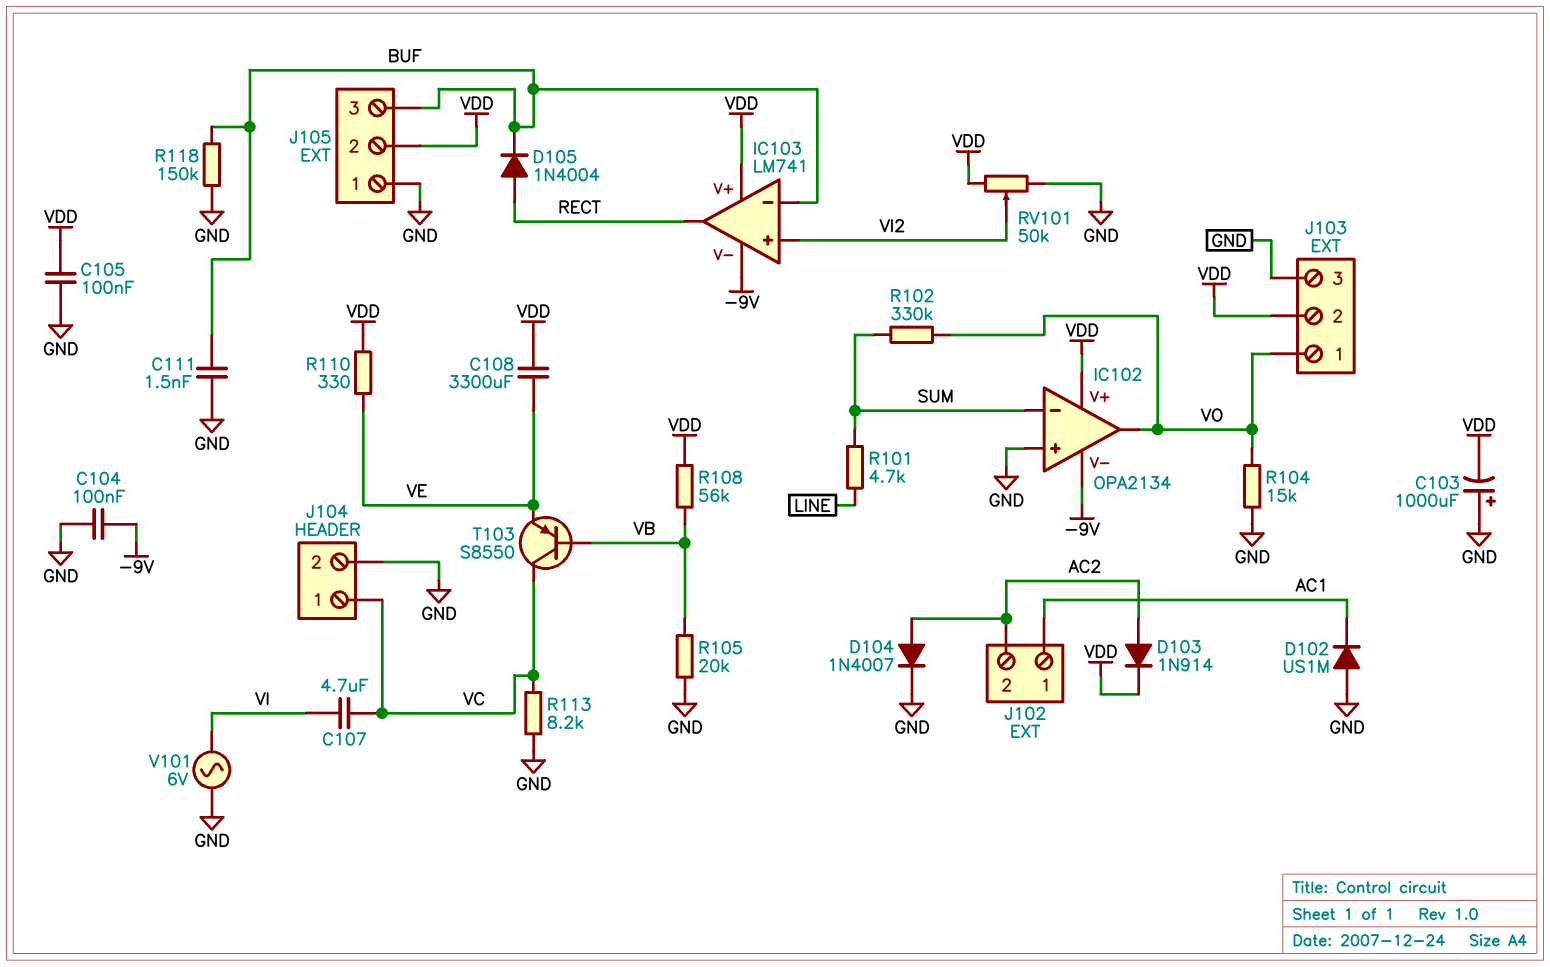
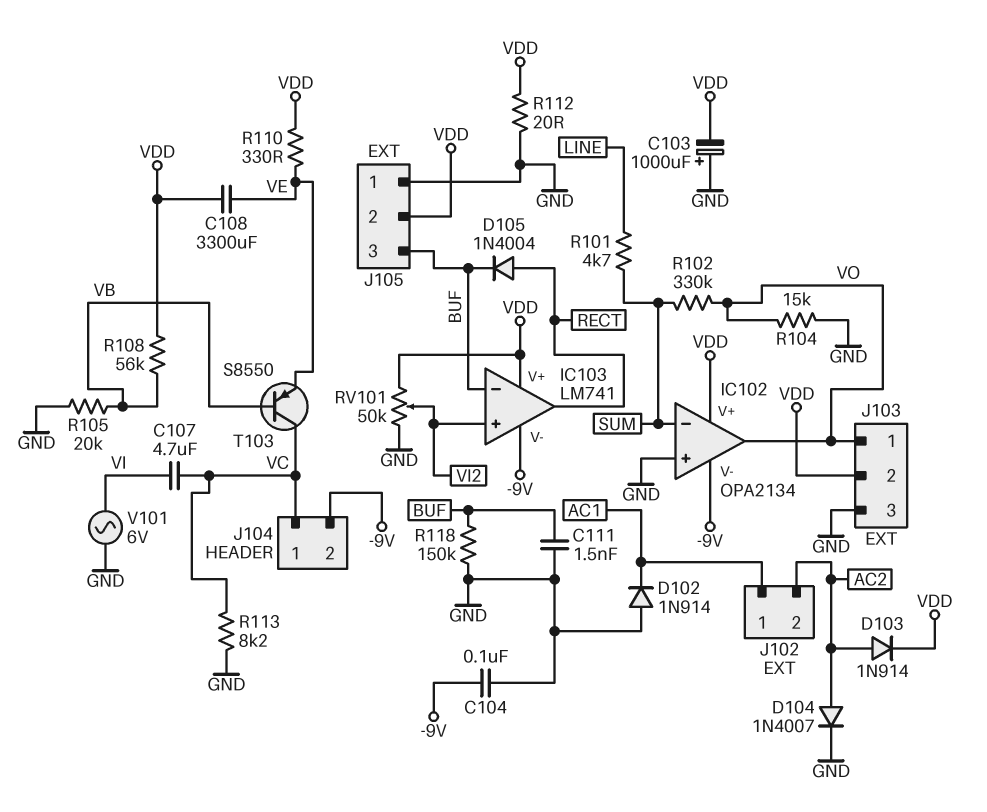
C105: 100nF (GND, VDD) -> none
D102: diode US1M (A GND, K AC1) -> diode 1N914 (A GND, K AC1)
J104 pin 2: GND -> -9V
R112: none -> 20 (GND, VDD)

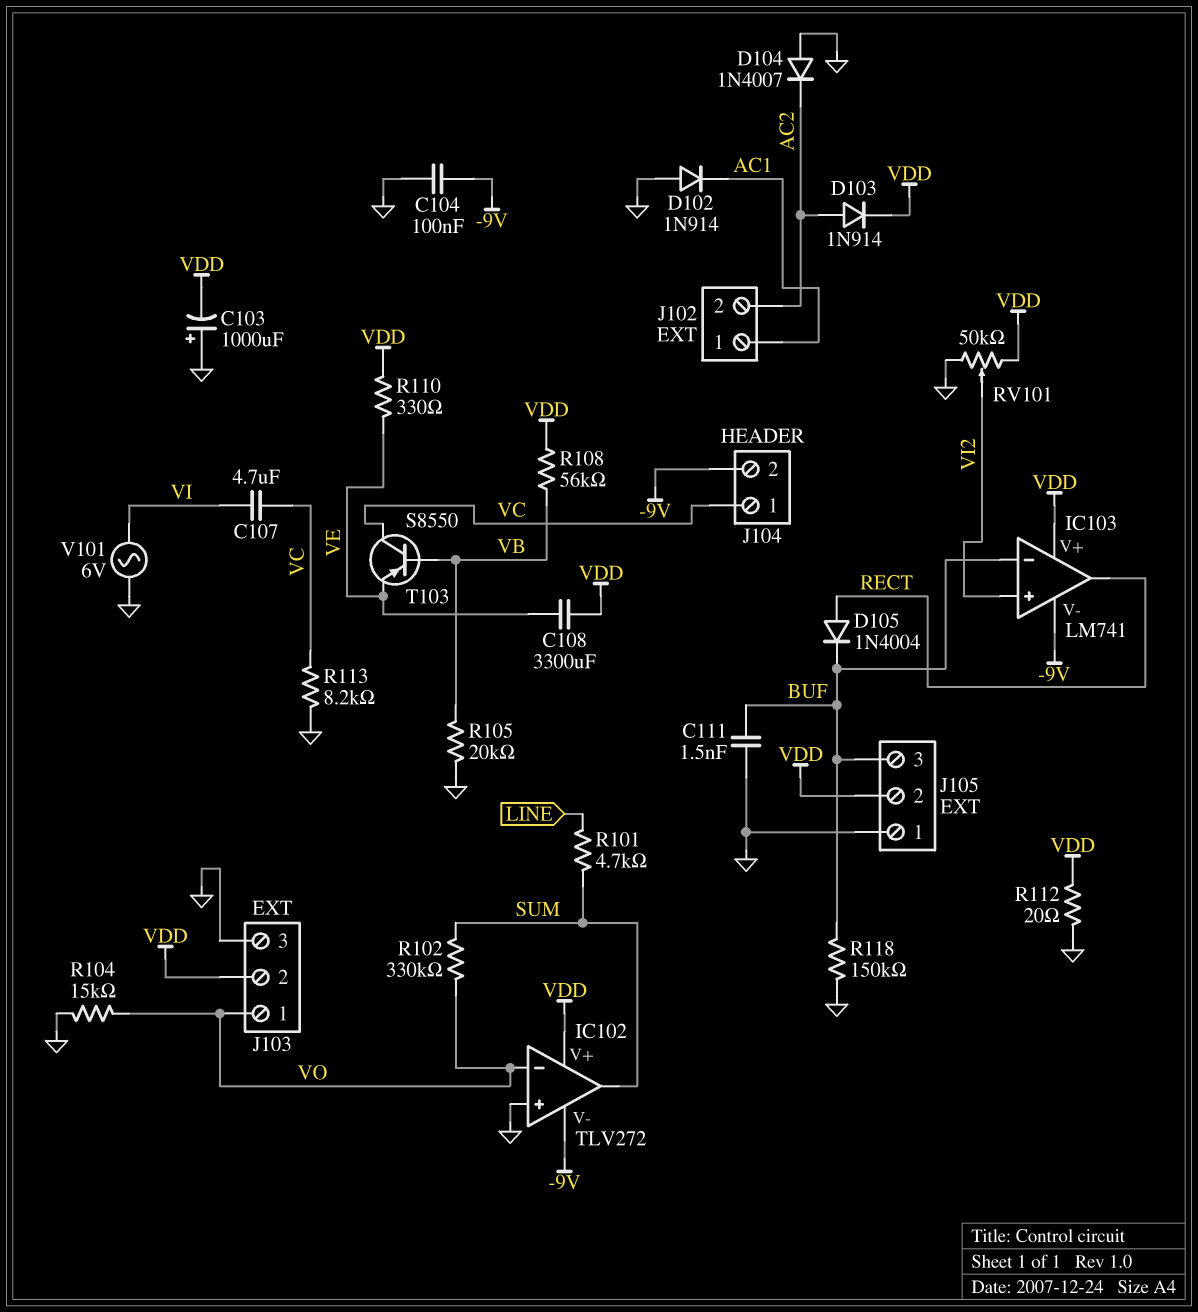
D104: diode 1N4007 (A AC2, K GND) -> diode 1N4007 (A GND, K AC2)
IC102: OPA2134 -> TLV272
IC102 pin in-: SUM -> VO
IC102 pin out: VO -> SUM

